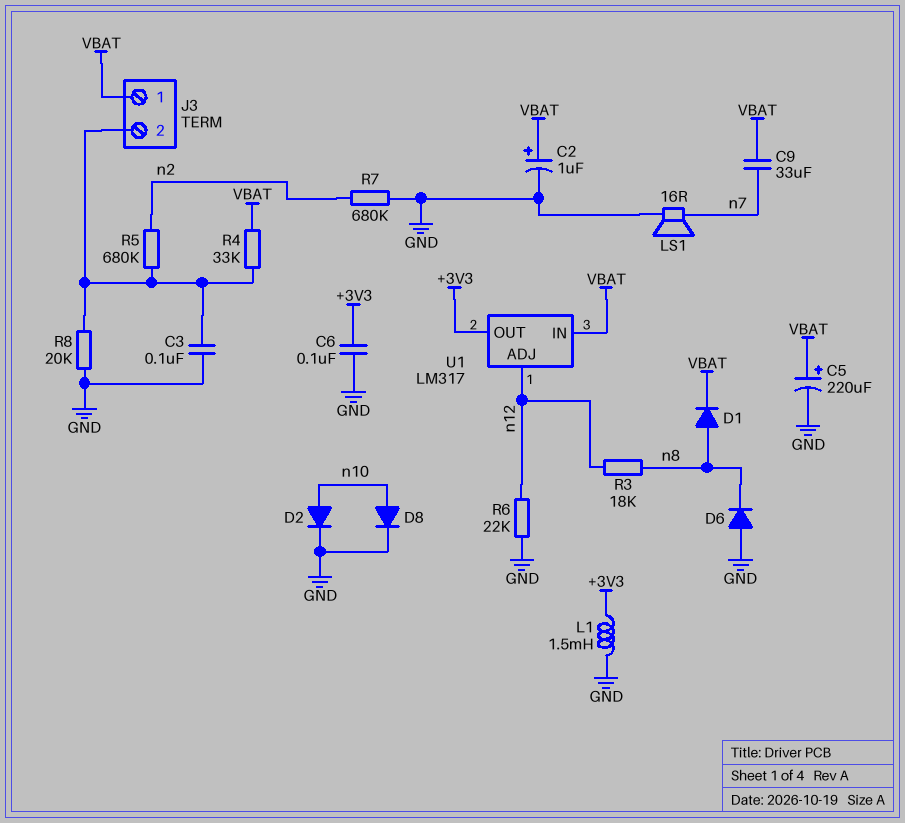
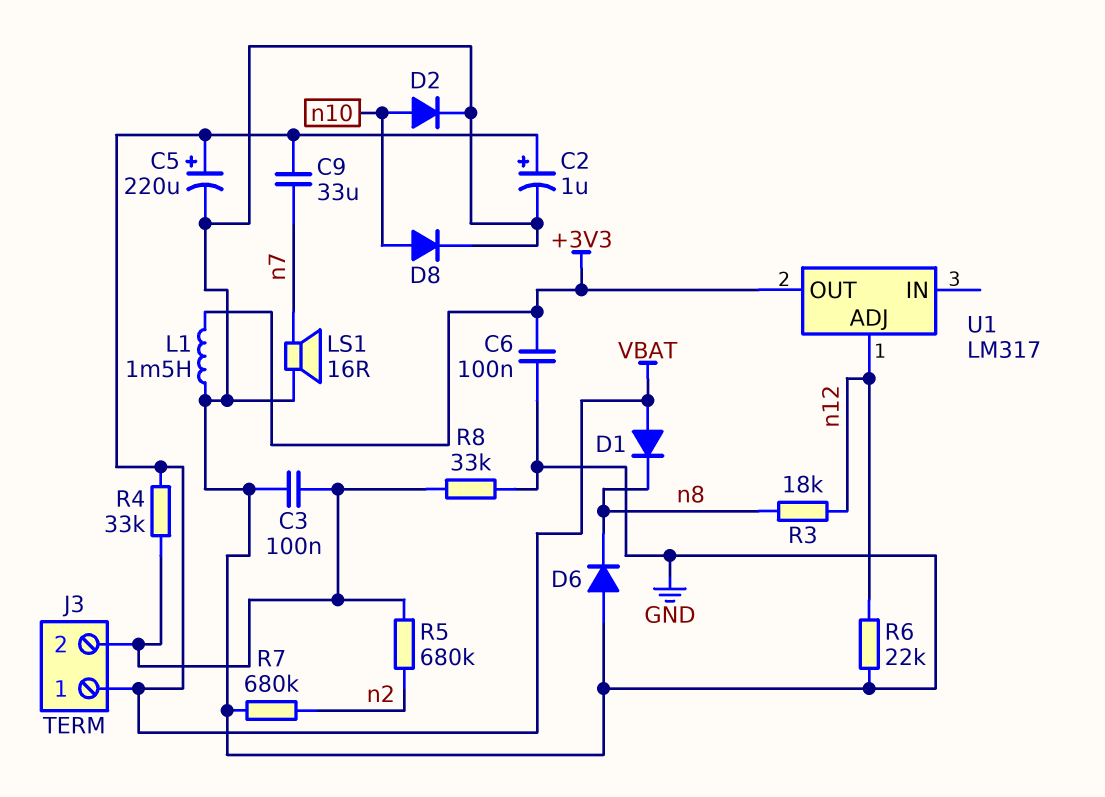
D1: diode (A n8, K VBAT) -> diode (A VBAT, K n8)
R8: 20k (GND, J3/2) -> 33k (GND, J3/2)
U1 pin IN: VBAT -> none

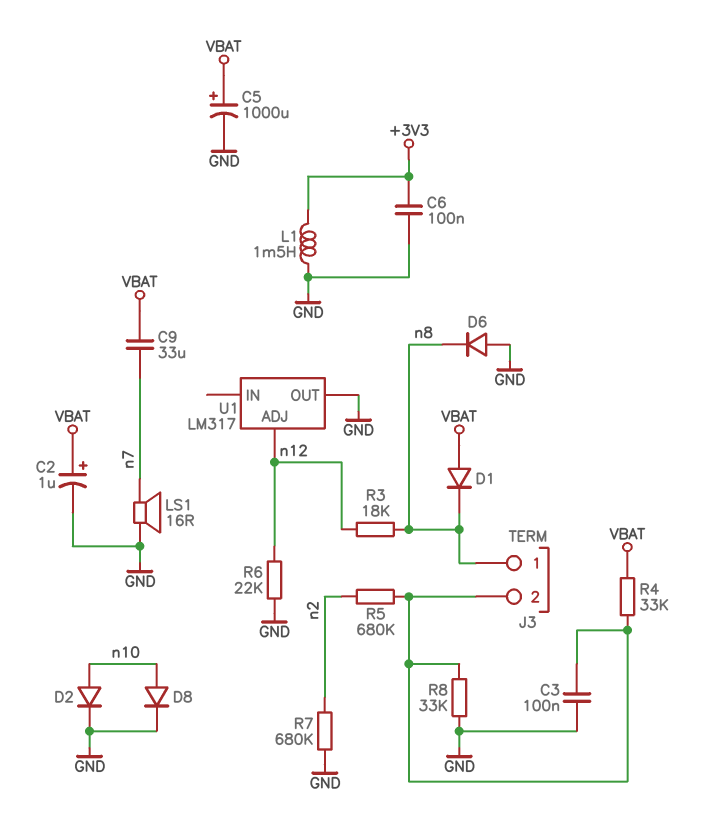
C5: 220uF (plus VBAT, minus GND) -> 1000uF (plus VBAT, minus GND)
J3 pin 1: VBAT -> n8
U1 pin OUT: +3V3 -> GND

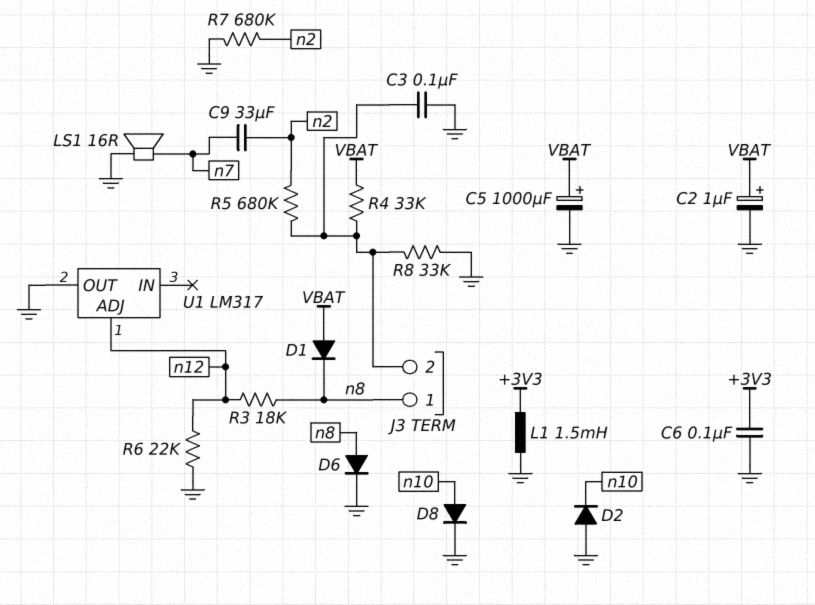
C9: 33uF (VBAT, n7) -> 33uF (n2, n7)
D2: diode (A n10, K GND) -> diode (A GND, K n10)
D6: diode (A GND, K n8) -> diode (A n8, K GND)

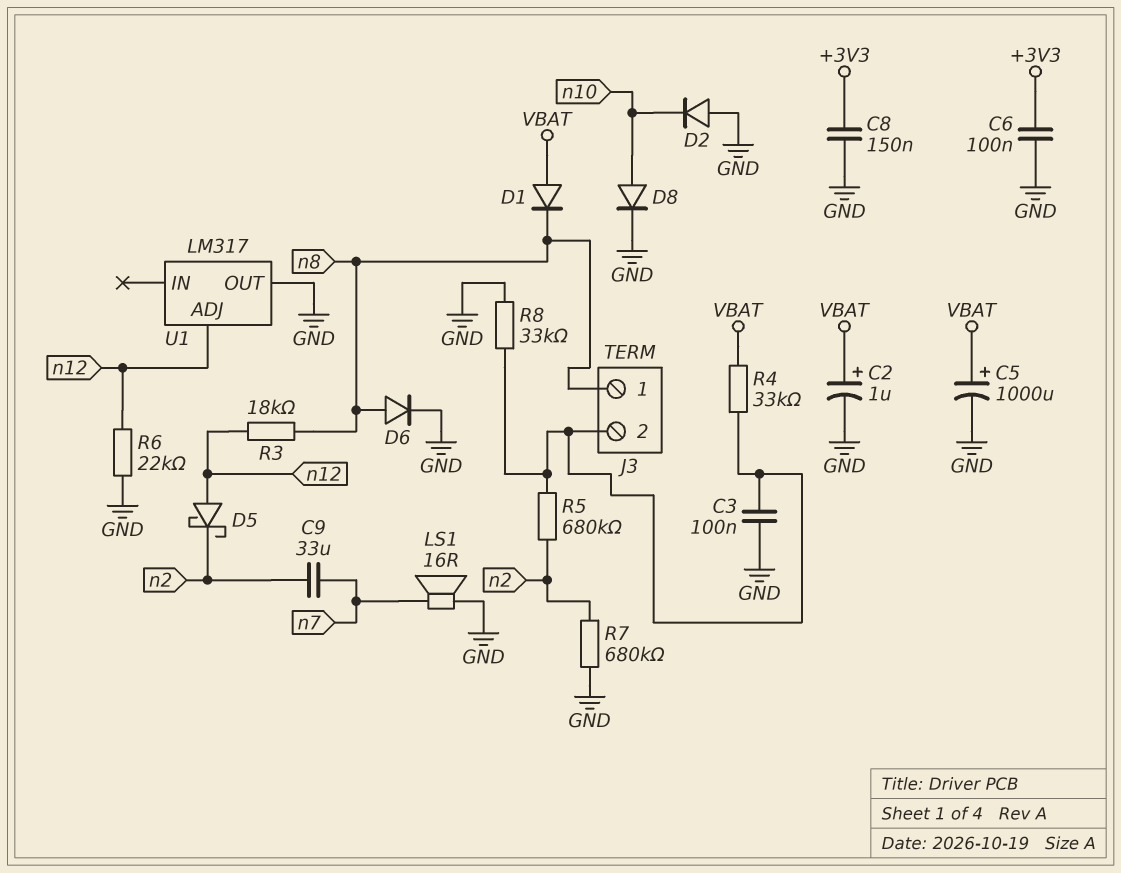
C8: none -> 150nF (+3V3, GND)
D5: none -> schottky (A n12, K n2)
L1: 1.5mH (+3V3, GND) -> none

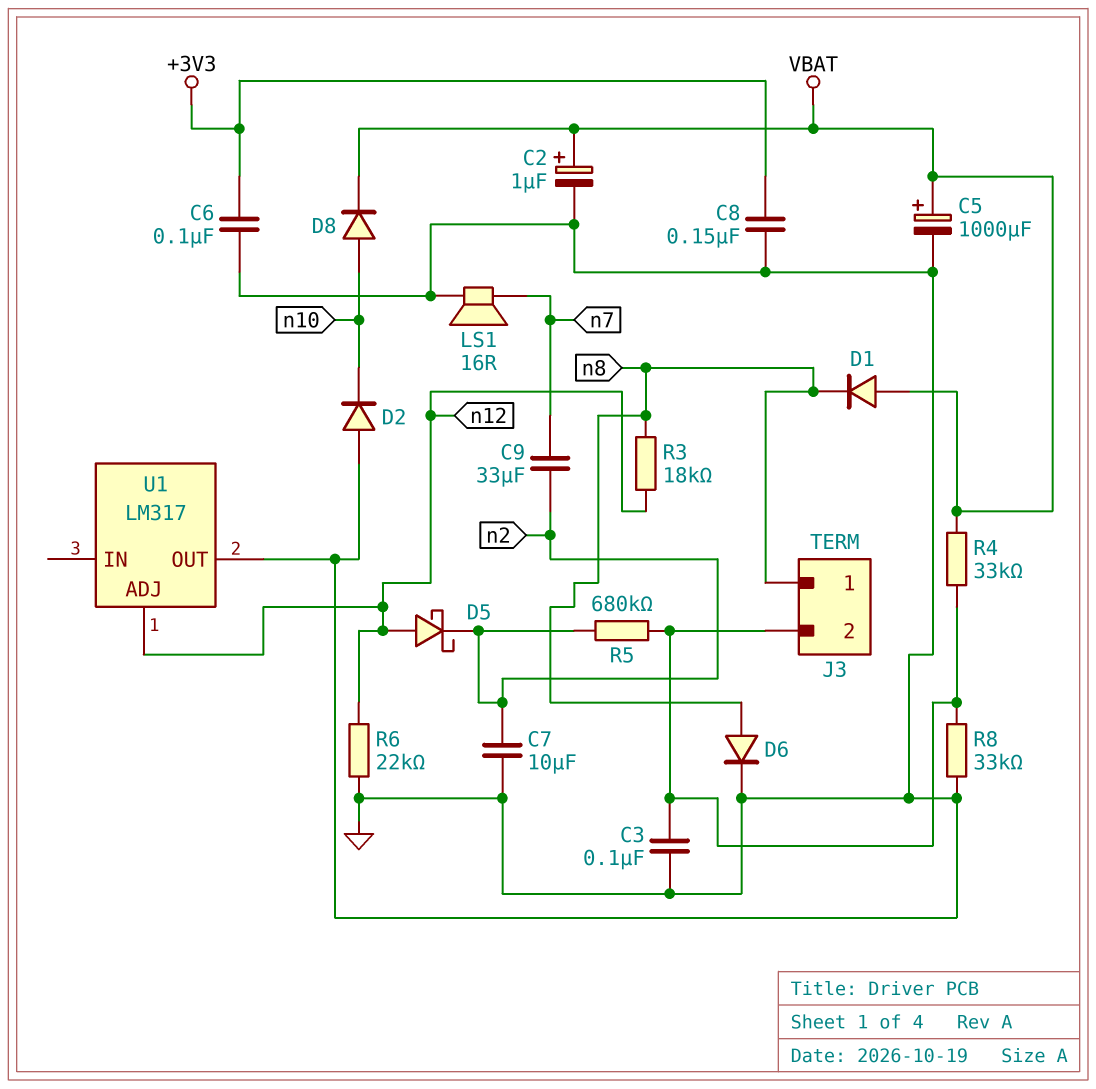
C7: none -> 10uF (GND, n2)
D8: diode (A n10, K GND) -> diode (A n10, K VBAT)
R7: 680k (GND, n2) -> none

